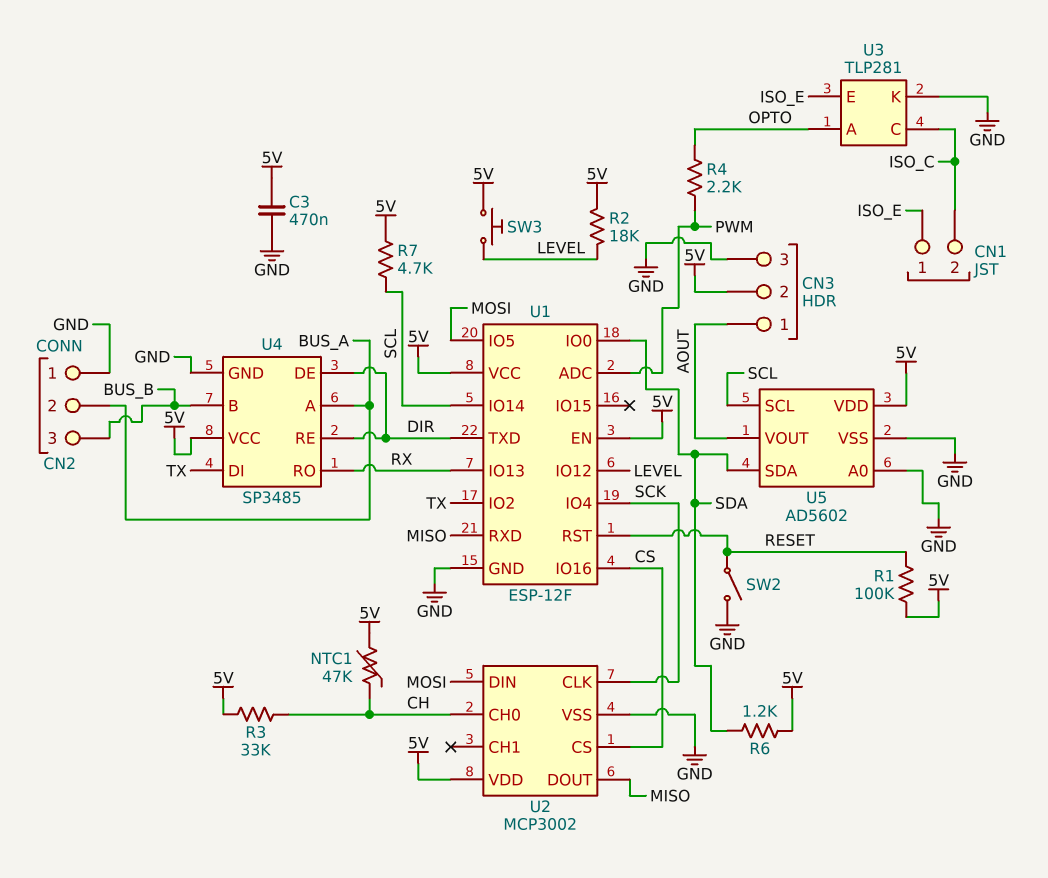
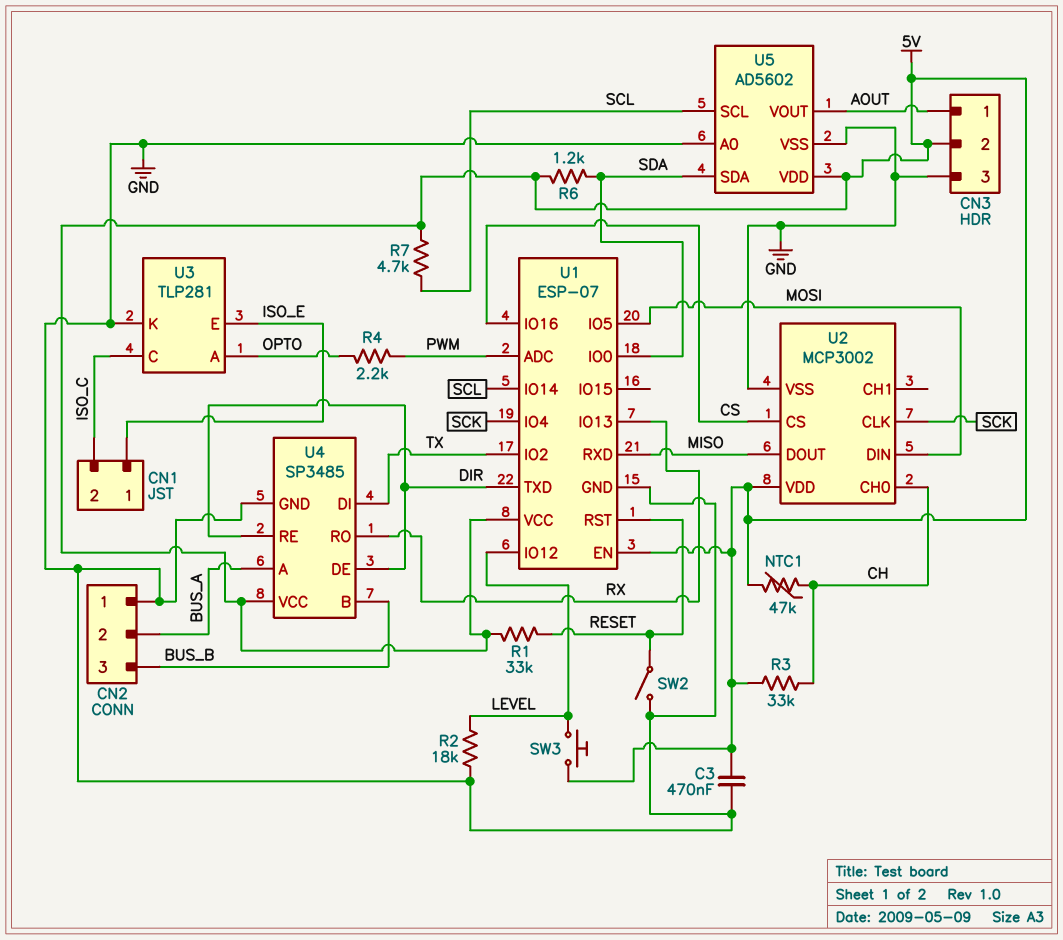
R1: 100k (5V, RESET) -> 33k (5V, RESET)
R2: 18k (5V, LEVEL) -> 18k (GND, LEVEL)
U1: ESP-12F -> ESP-07

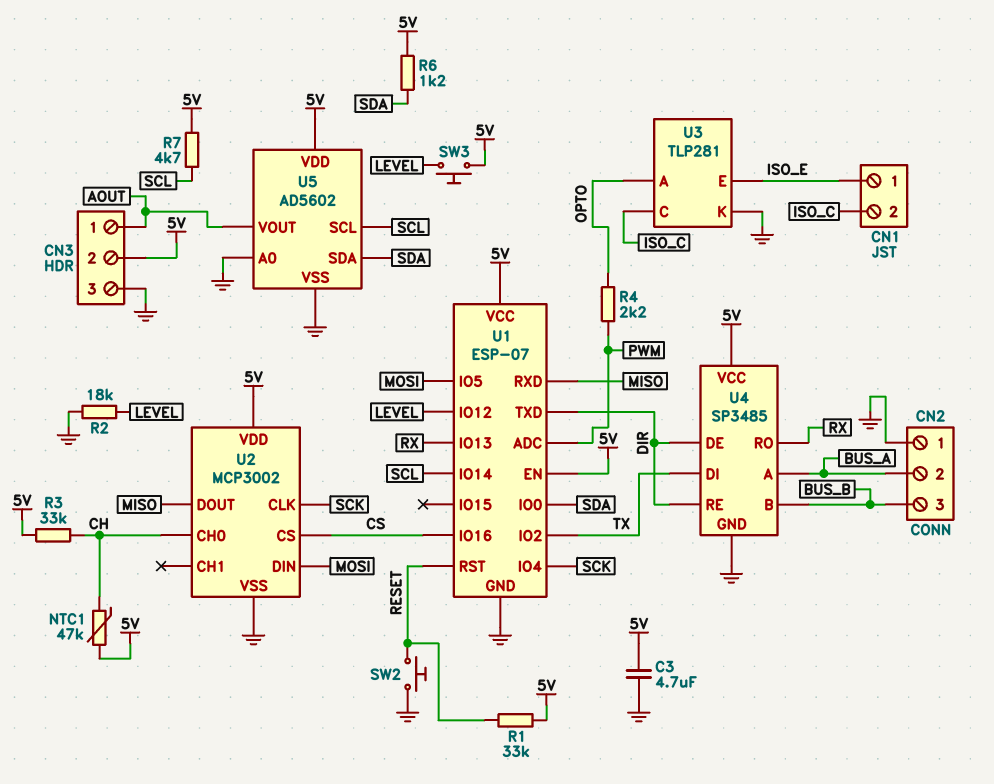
C3: 470nF (5V, GND) -> 4.7uF (5V, GND)
SW2: switch (GND, RESET) -> button (GND, RESET)

